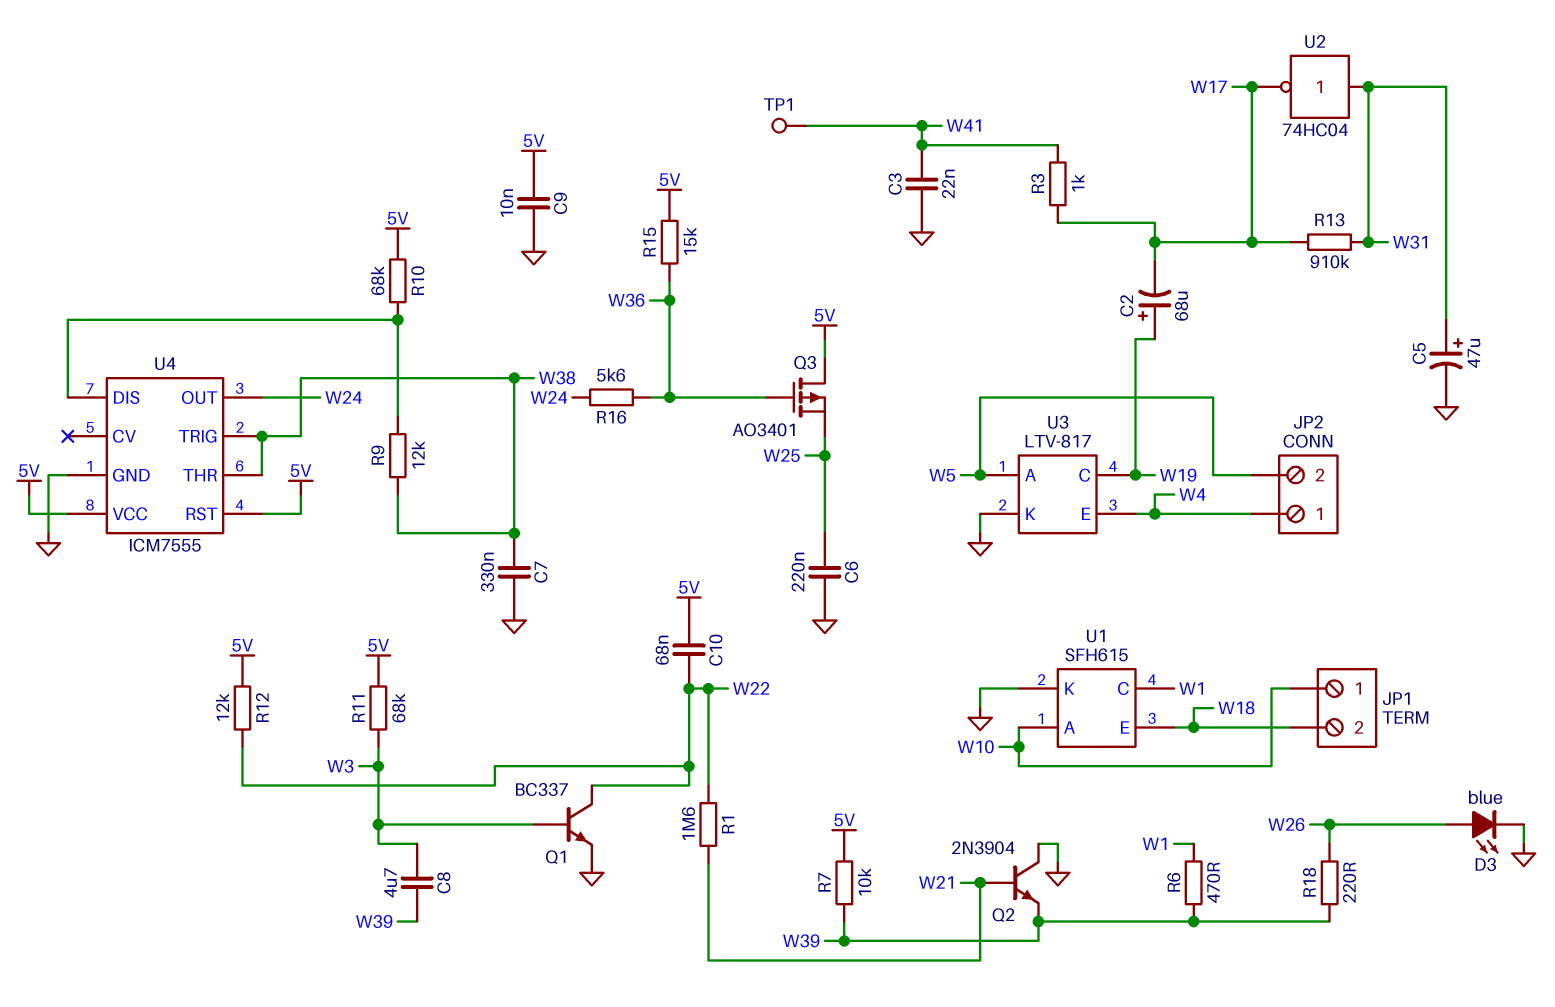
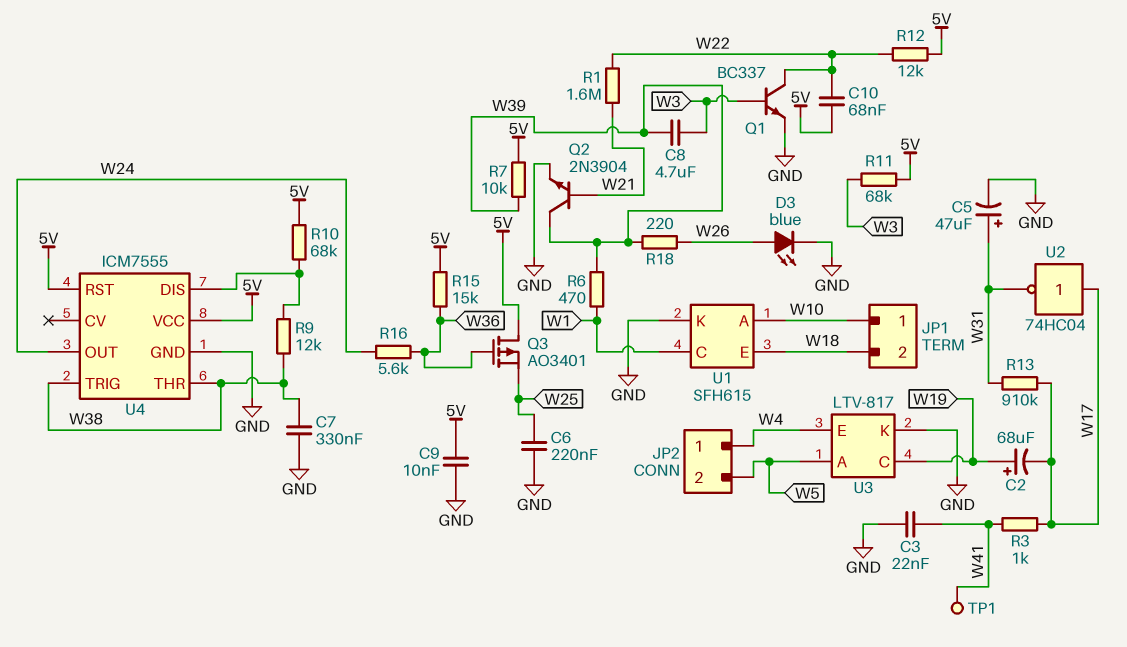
Q2: NPN 2N3904 (B W21, C GND, E W39) -> NPN 2N3904 (B W21, C W39, E GND)
U2: NOT 74HC04 (in W31, out W17) -> NOT 74HC04 (in W17, out W31)

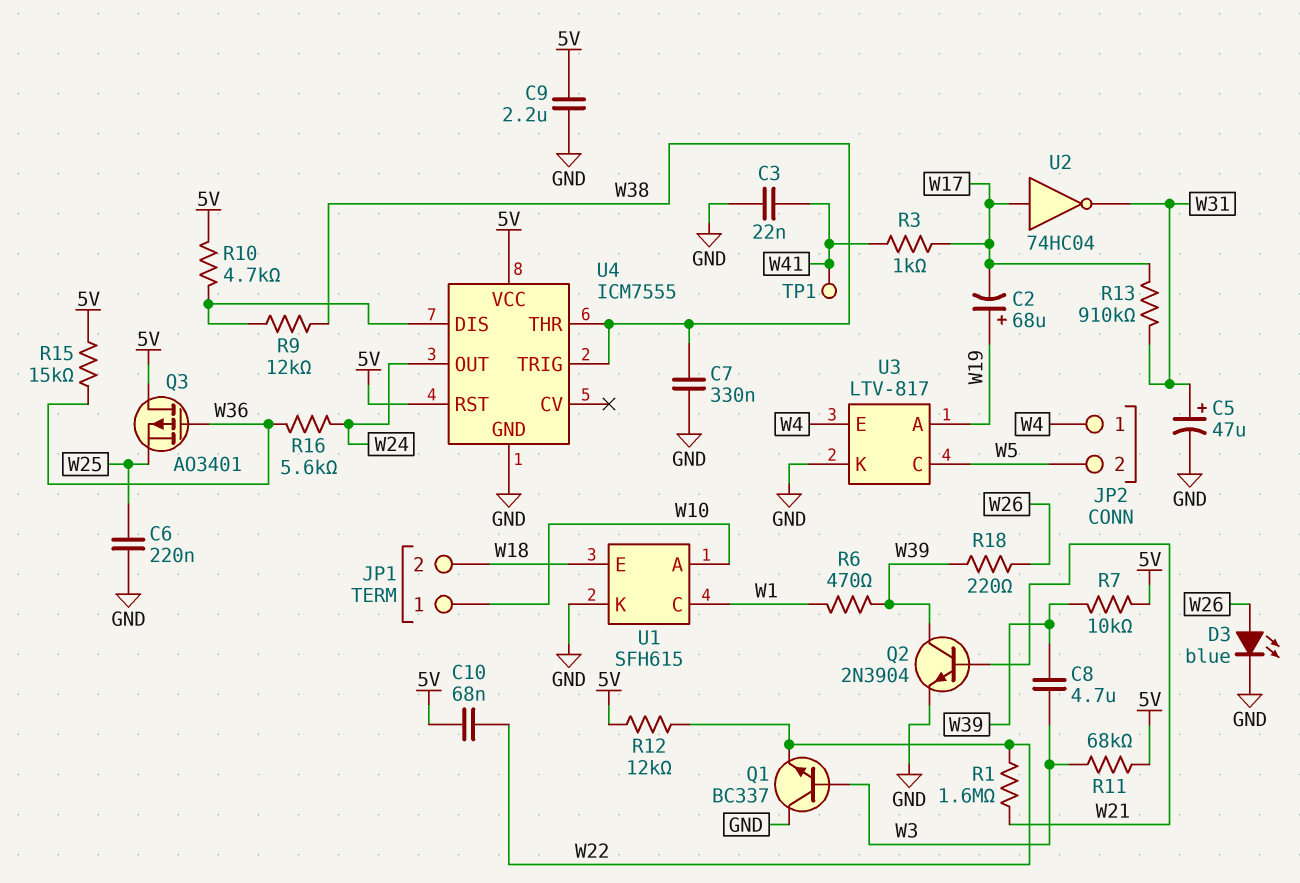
C9: 10nF (5V, GND) -> 2.2uF (5V, GND)
Q1: NPN BC337 (B W3, C W22, E GND) -> NPN BC337 (B W3, C GND, E W22)
R10: 68k (5V, U4/DIS) -> 4.7k (5V, U4/DIS)
U3 pin A: W5 -> W19
U3 pin C: W19 -> W5

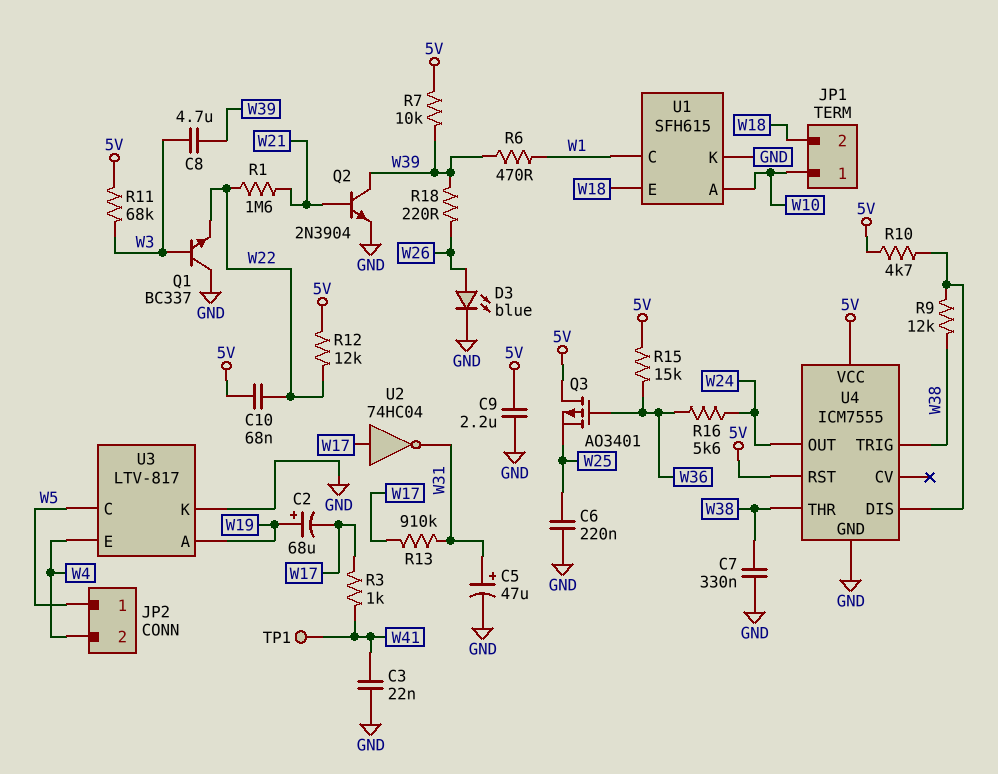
JP2 pin 1: W4 -> W5
JP2 pin 2: W5 -> W4

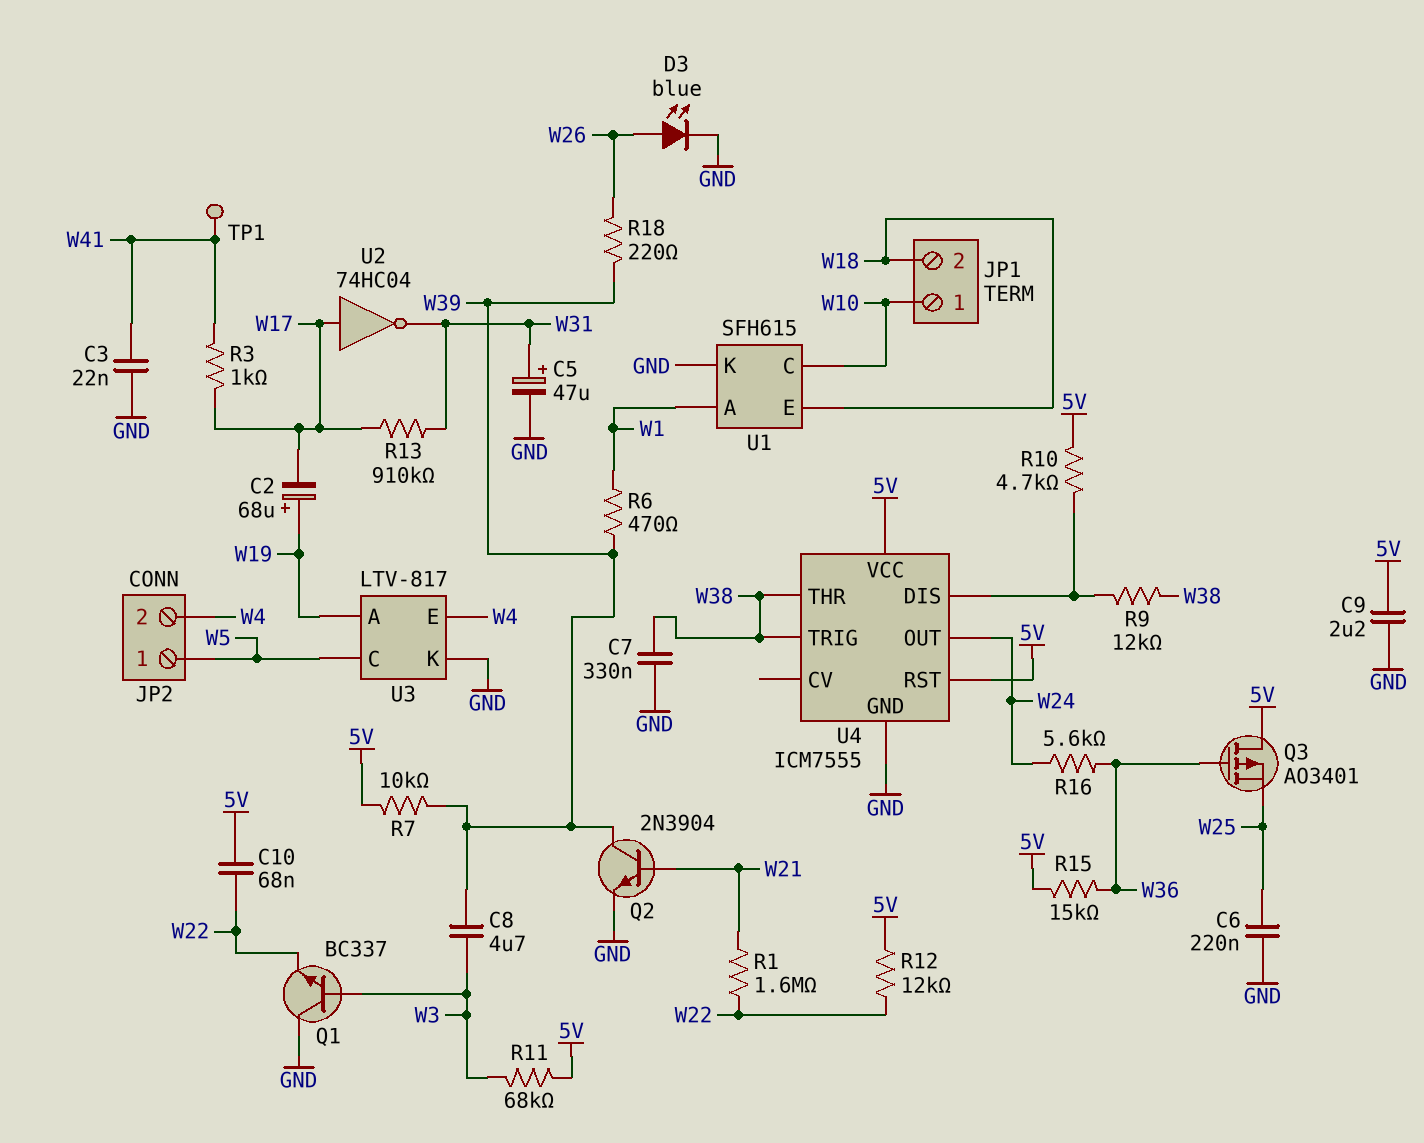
U1 pin A: W10 -> W1
U1 pin C: W1 -> W10

